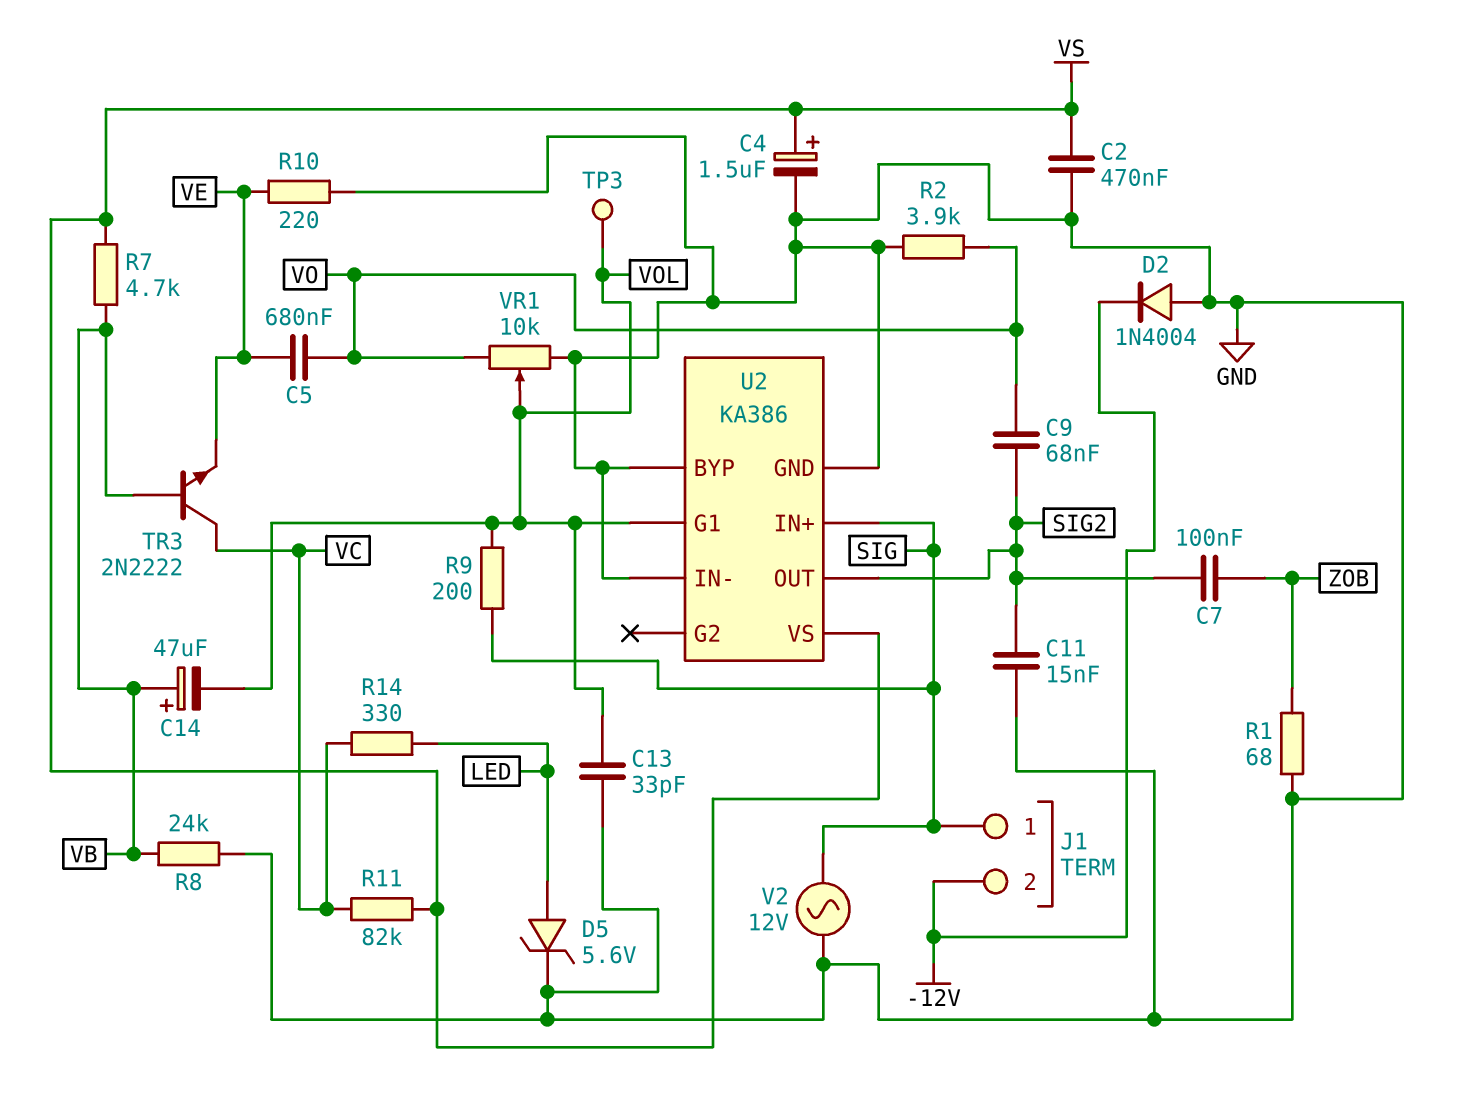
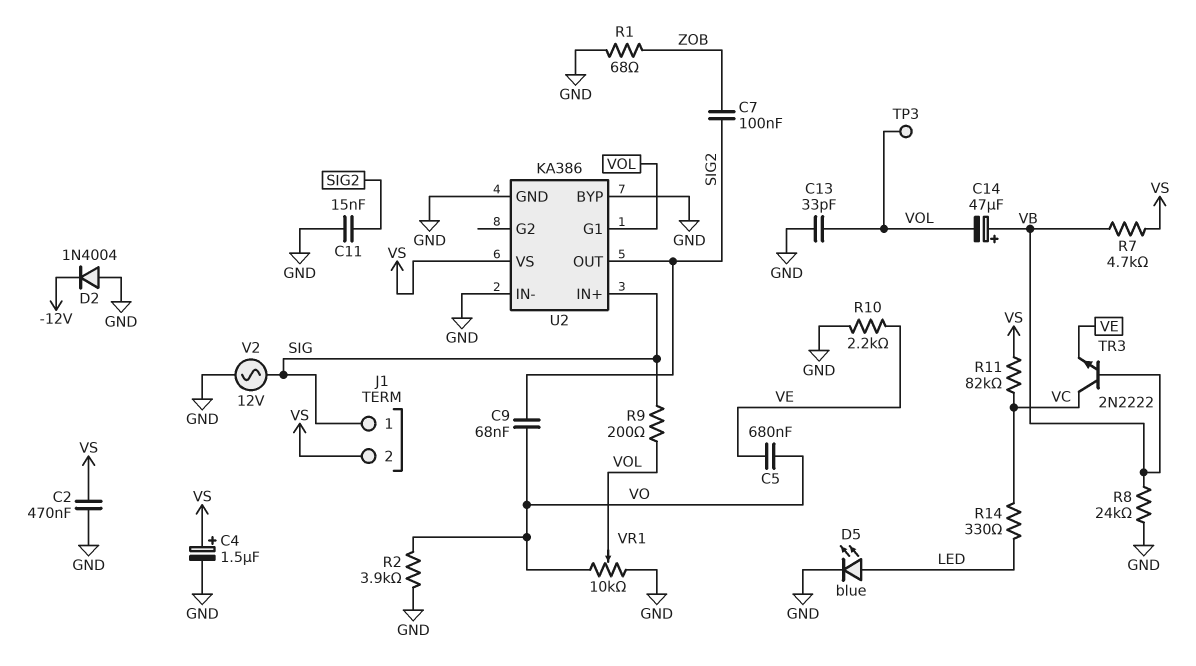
D5: zener 5.6V (A LED, K GND) -> LED blue (A LED, K GND)
J1 pin 2: -12V -> VS
R10: 220 (GND, VE) -> 2.2k (GND, VE)

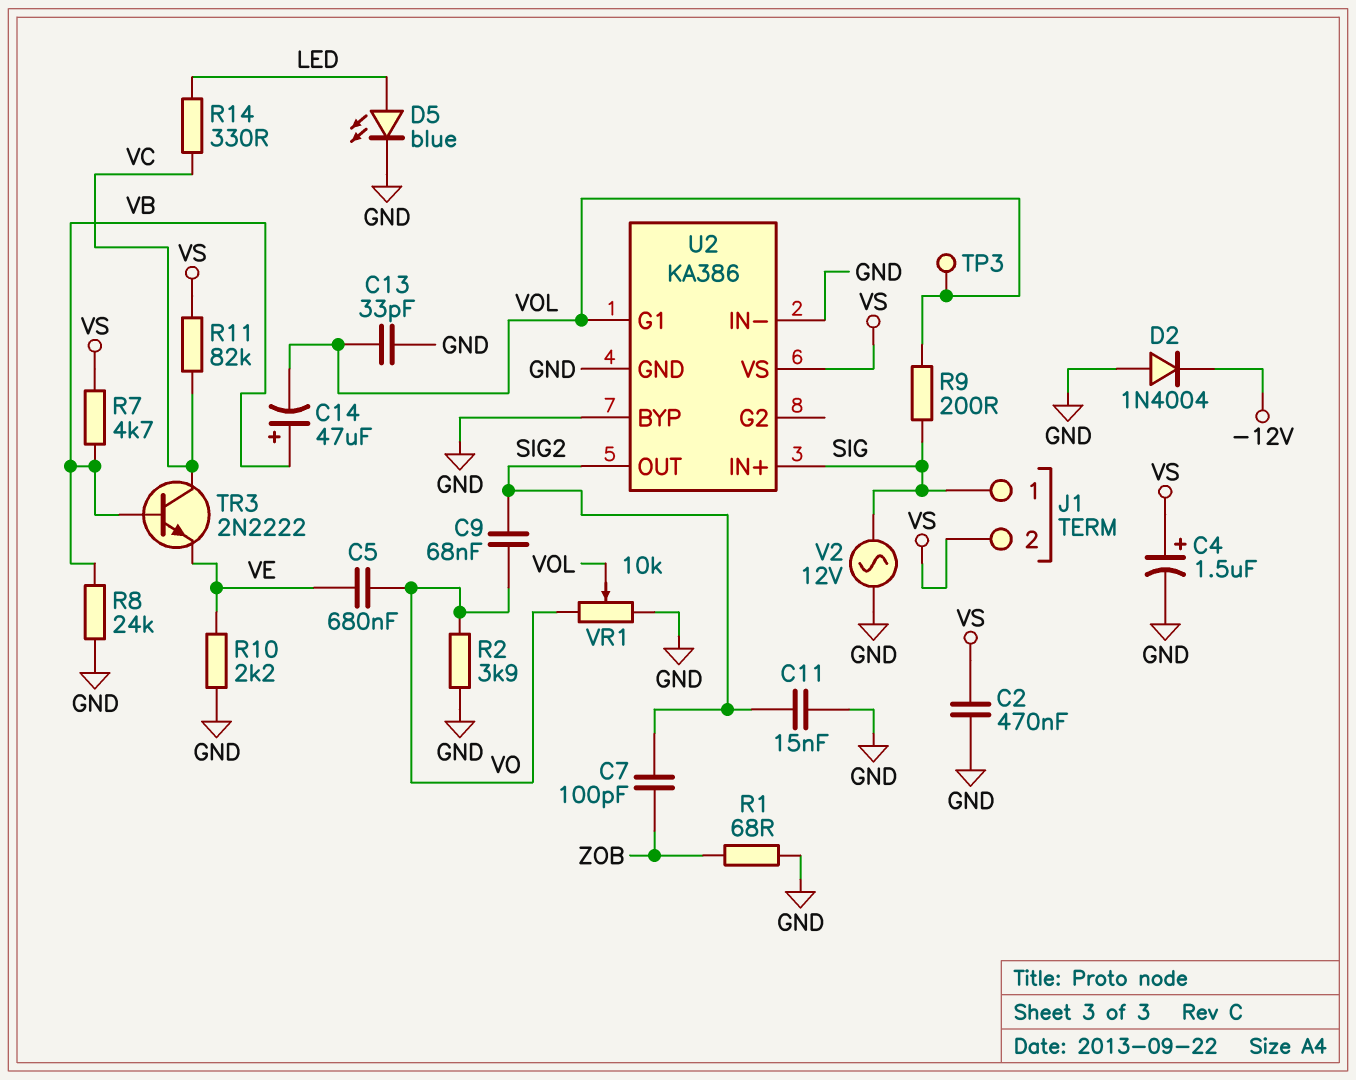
C7: 100nF (SIG2, ZOB) -> 100pF (SIG2, ZOB)

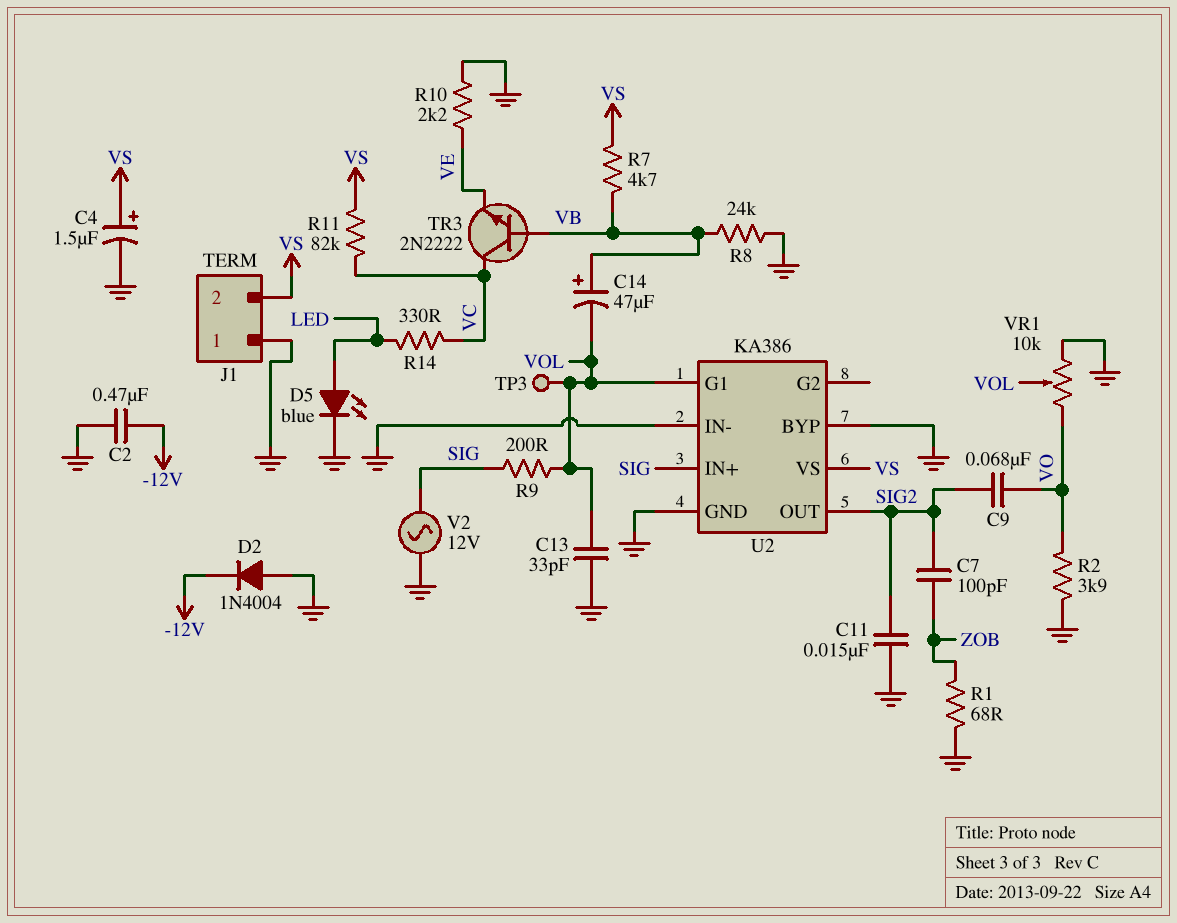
C2: 470nF (GND, VS) -> 470nF (-12V, GND)
C5: 680nF (VE, VO) -> none
J1 pin 1: SIG -> GND

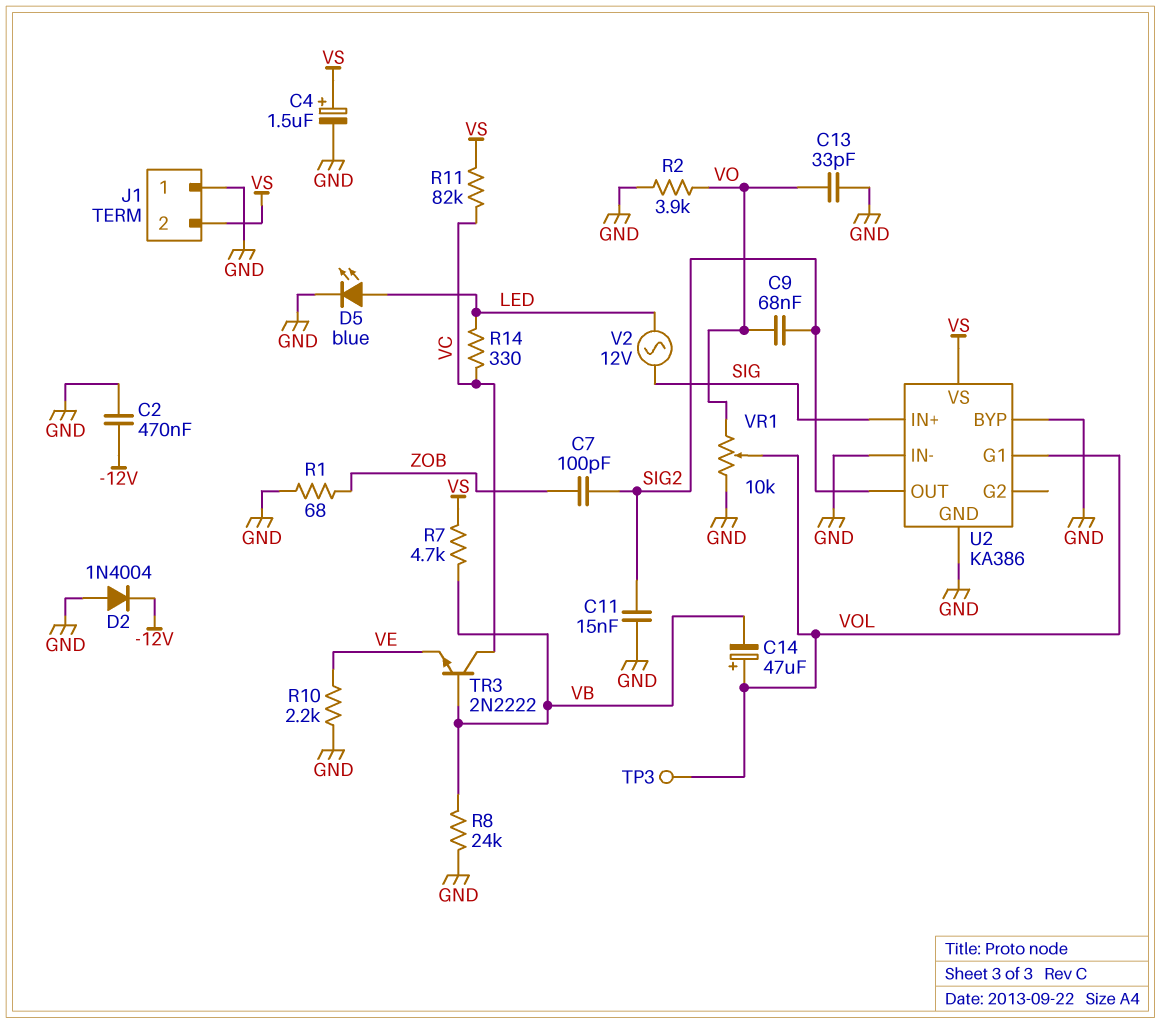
C13: 33pF (GND, VOL) -> 33pF (GND, VO)
C14: 47uF (plus VB, minus VOL) -> 47uF (plus VOL, minus VB)
R9: 200 (SIG, VOL) -> none
V2: AC 12V (GND, SIG) -> AC 12V (LED, SIG)

